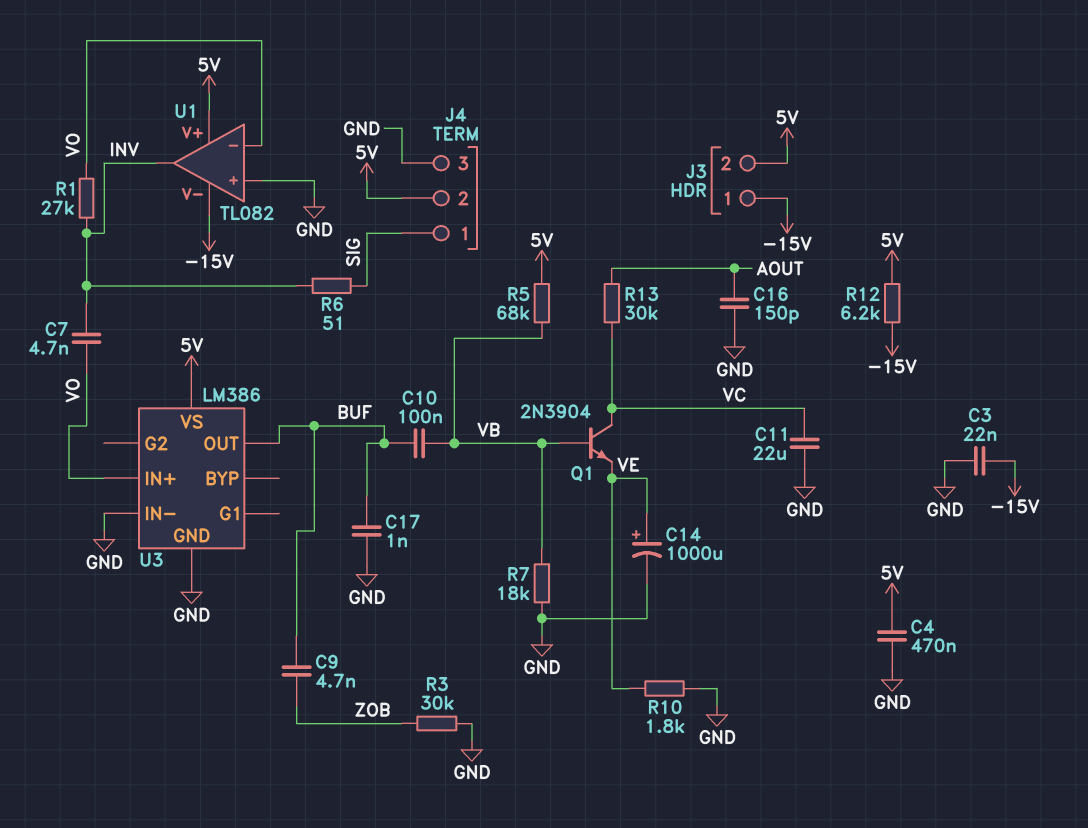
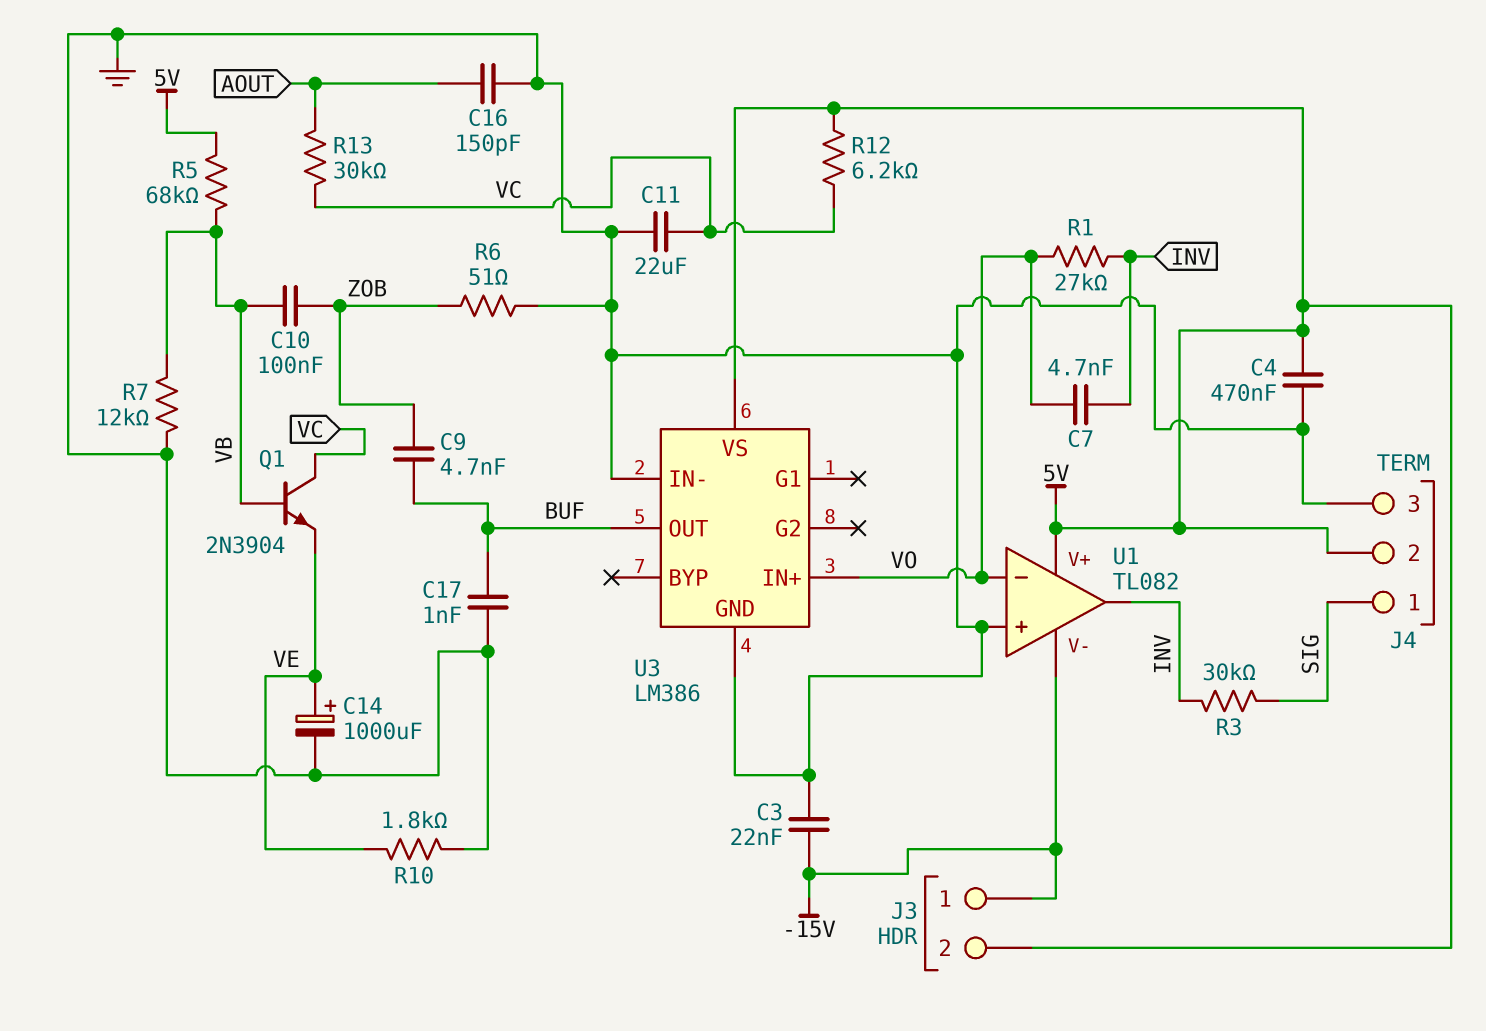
C10: 100nF (BUF, VB) -> 100nF (VB, ZOB)
R3: 30k (GND, ZOB) -> 30k (INV, SIG)
R6: 51 (INV, SIG) -> 51 (GND, ZOB)
R7: 18k (GND, VB) -> 12k (GND, VB)
R12: 6.2k (-15V, 5V) -> 6.2k (5V, VC)

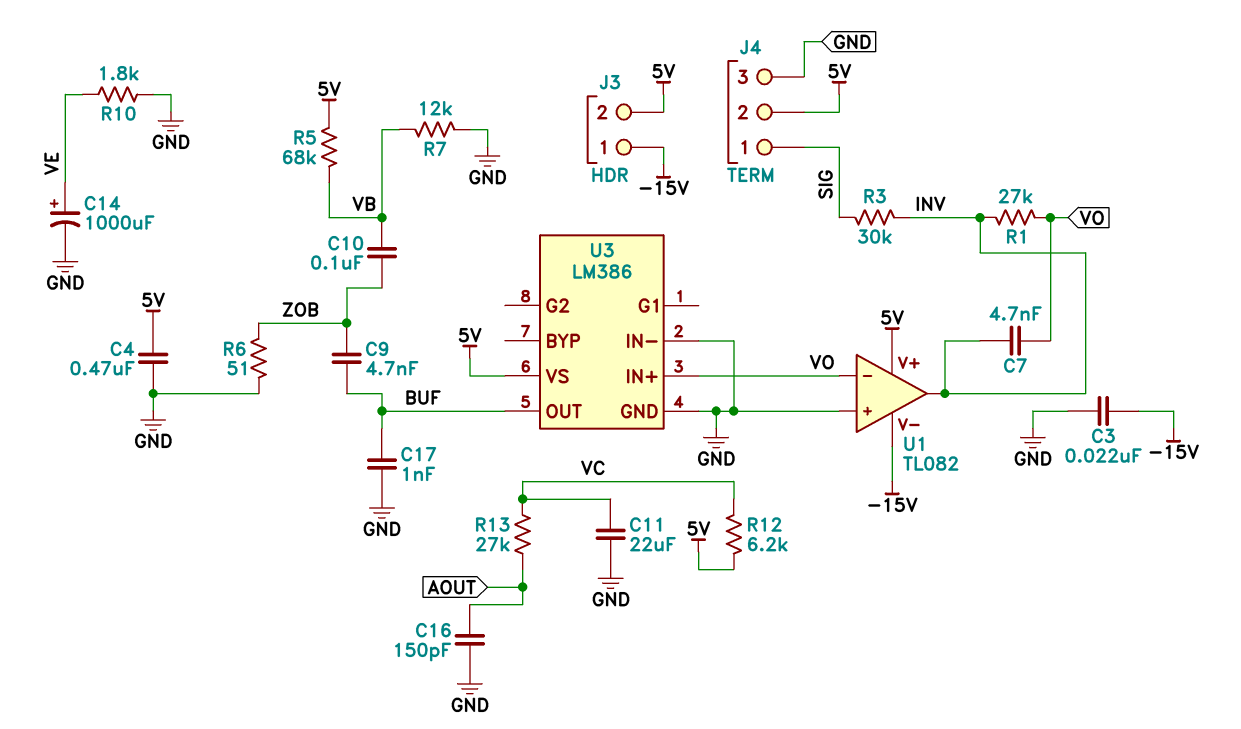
Q1: NPN 2N3904 (B VB, C VC, E VE) -> none
R13: 30k (AOUT, VC) -> 27k (AOUT, VC)

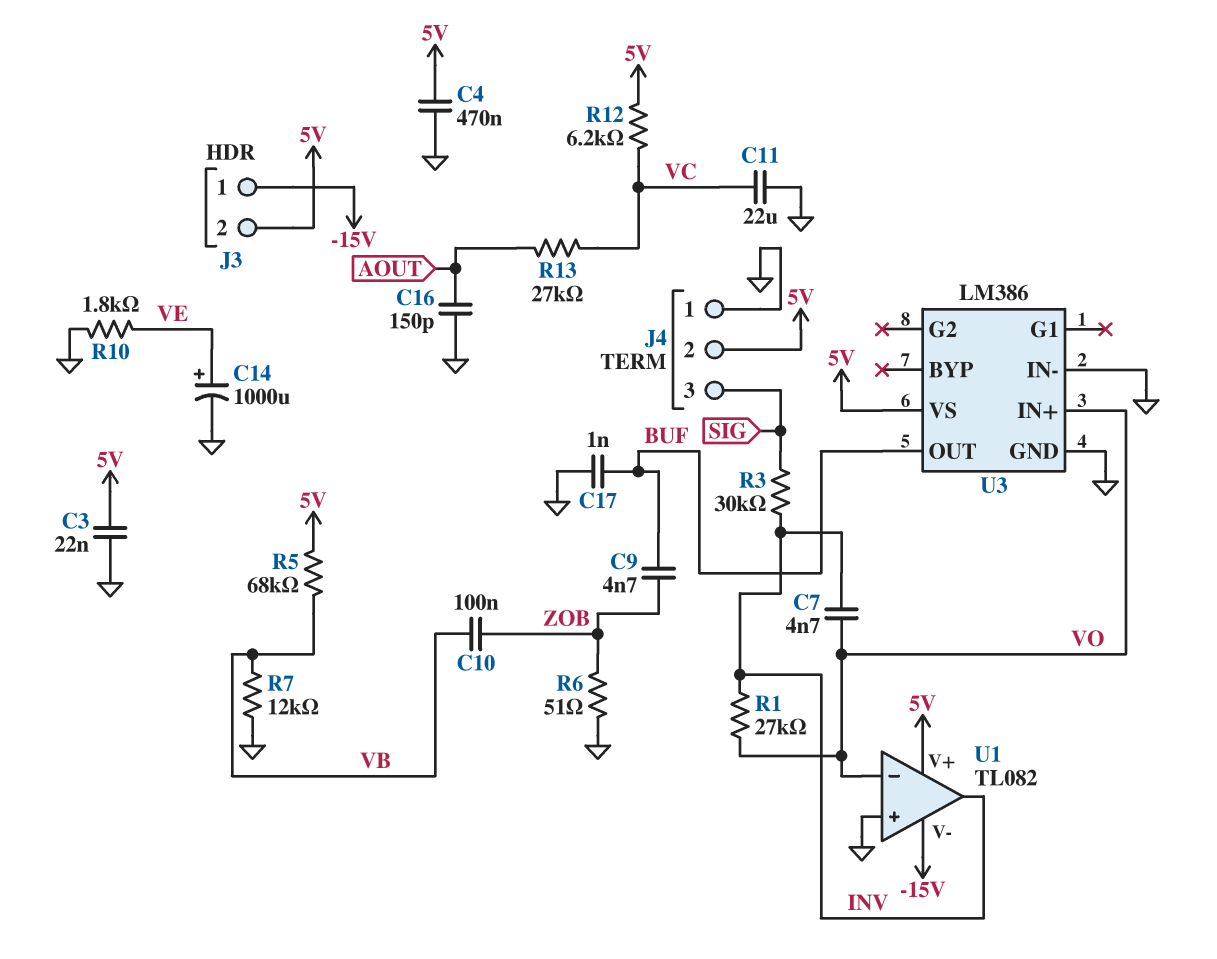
C3: 22nF (-15V, GND) -> 22nF (5V, GND)
J4 pin 1: SIG -> GND
J4 pin 3: GND -> SIG

